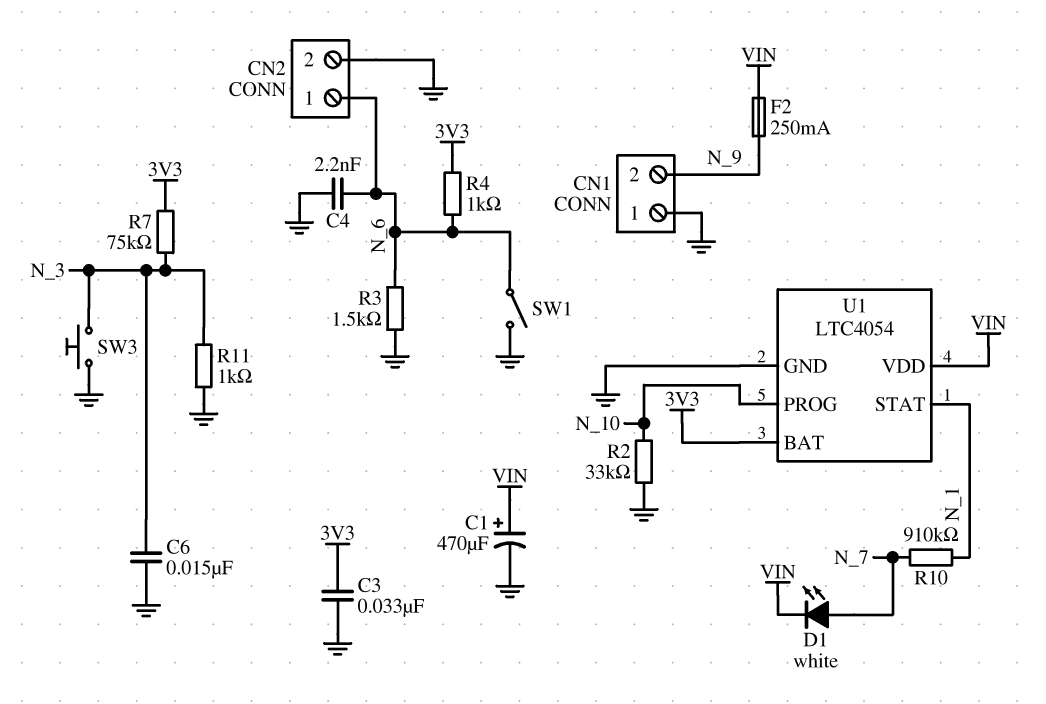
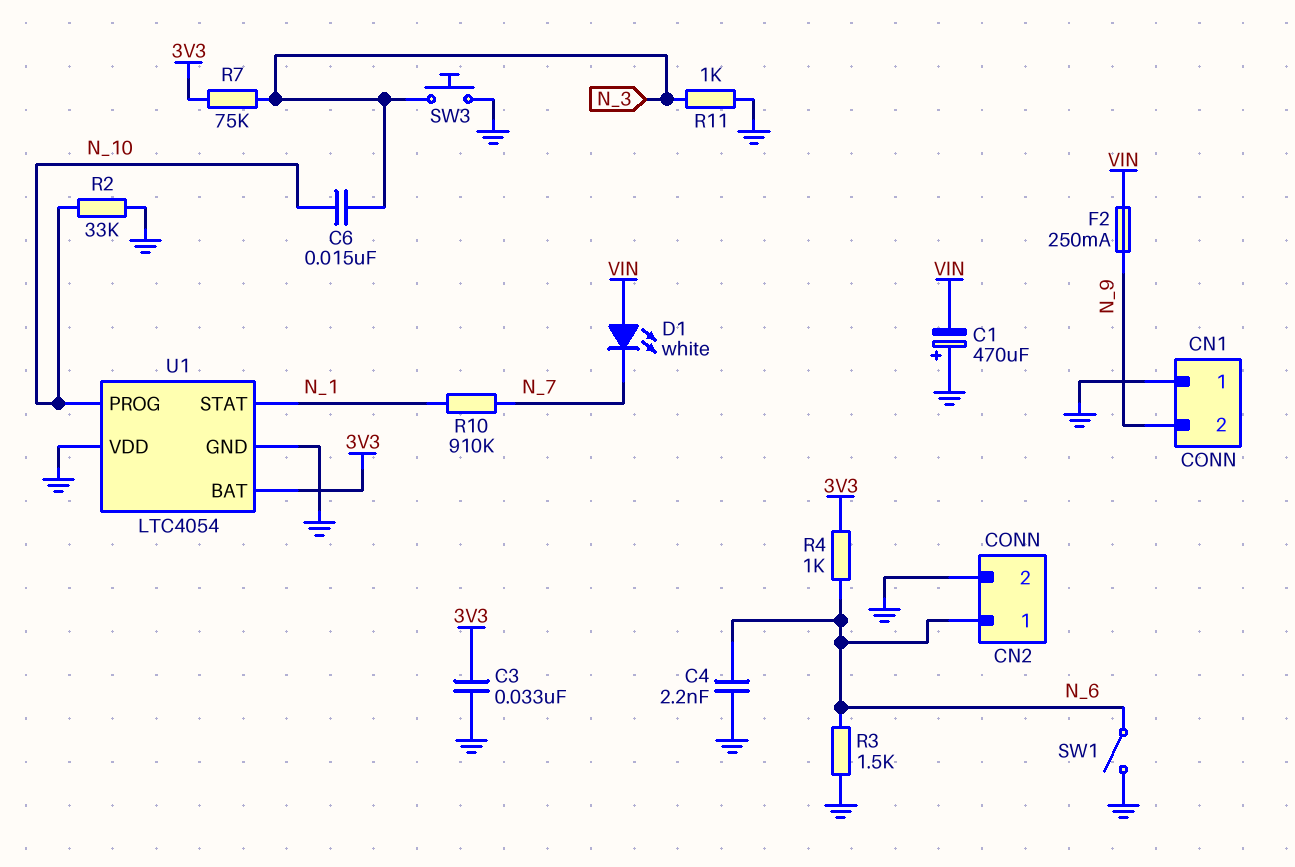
C1: 470uF (plus VIN, minus GND) -> 470uF (plus GND, minus VIN)
C6: 15nF (GND, N_3) -> 15nF (N_3, N_10)
D1: LED white (A N_7, K VIN) -> LED white (A VIN, K N_7)
U1 pin VDD: VIN -> GND

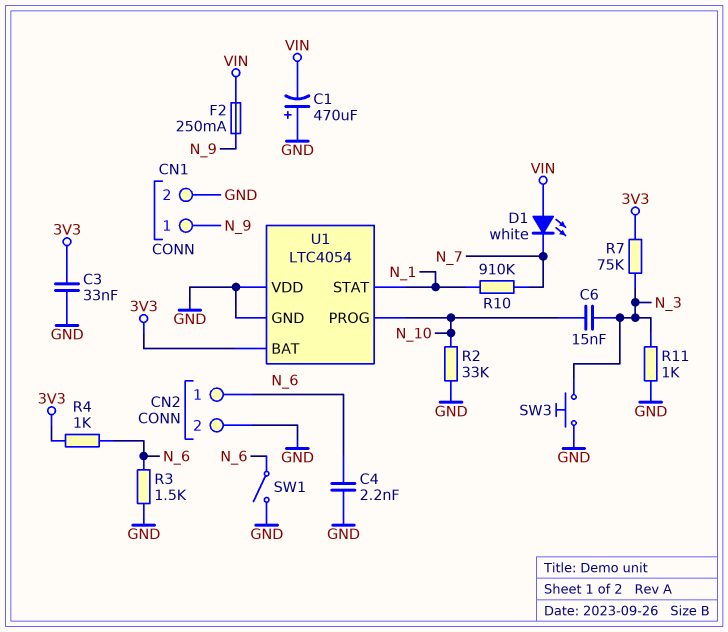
CN1 pin 1: GND -> N_9
CN1 pin 2: N_9 -> GND

